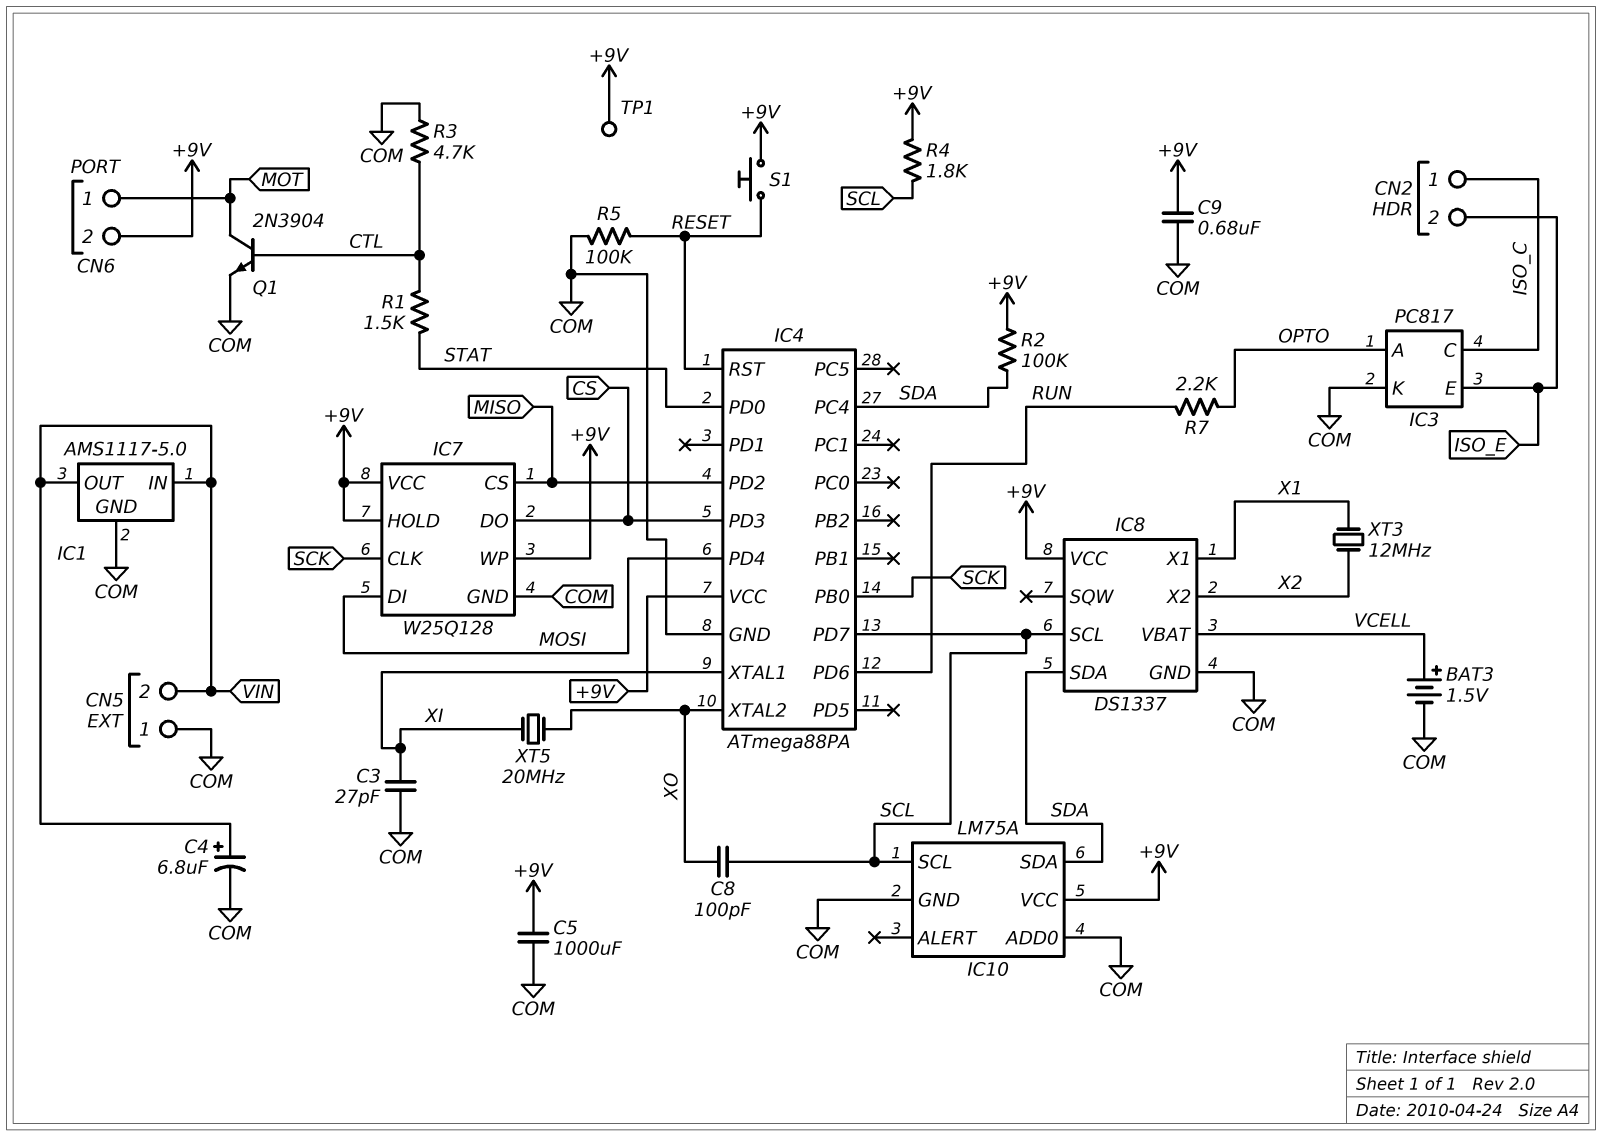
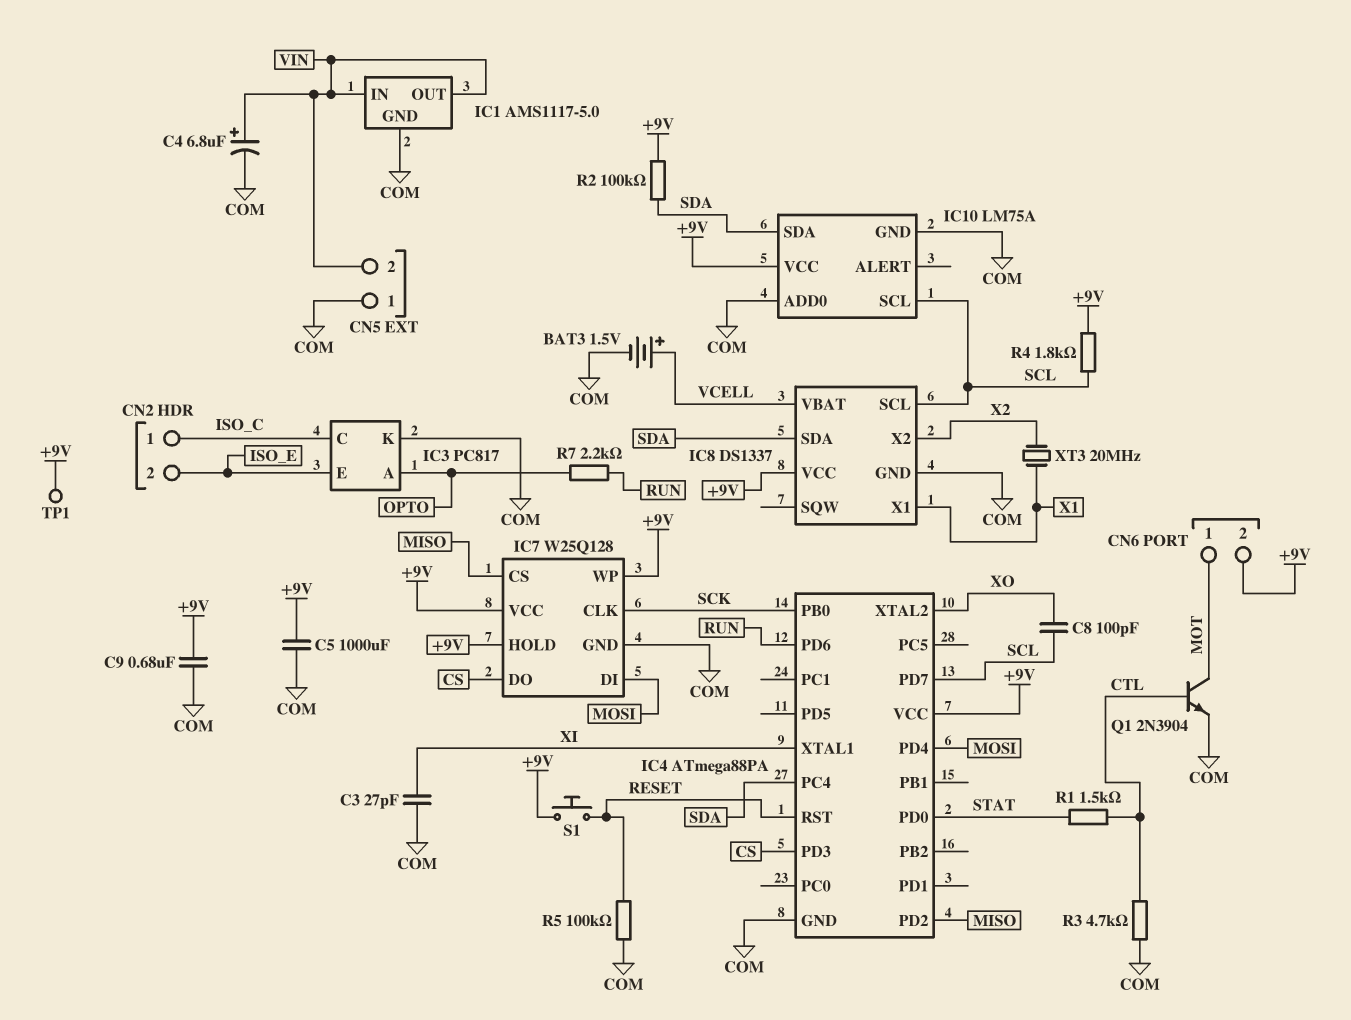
XT3: 12MHz (X1, X2) -> 20MHz (X1, X2)
XT5: 20MHz (XI, XO) -> none

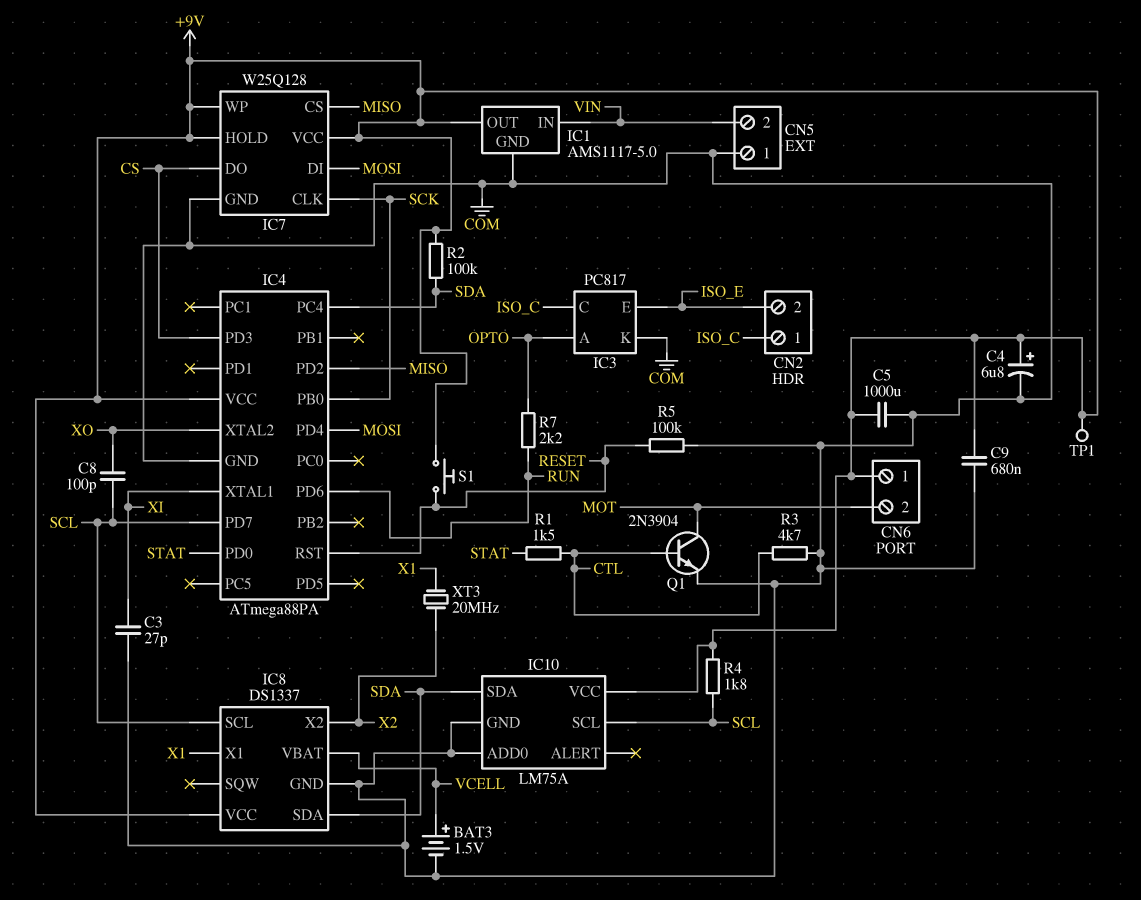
C4: 6.8uF (plus VIN, minus COM) -> 6.8uF (plus +9V, minus COM)
CN6 pin 1: MOT -> +9V
CN6 pin 2: +9V -> MOT
IC1 pin OUT: VIN -> +9V

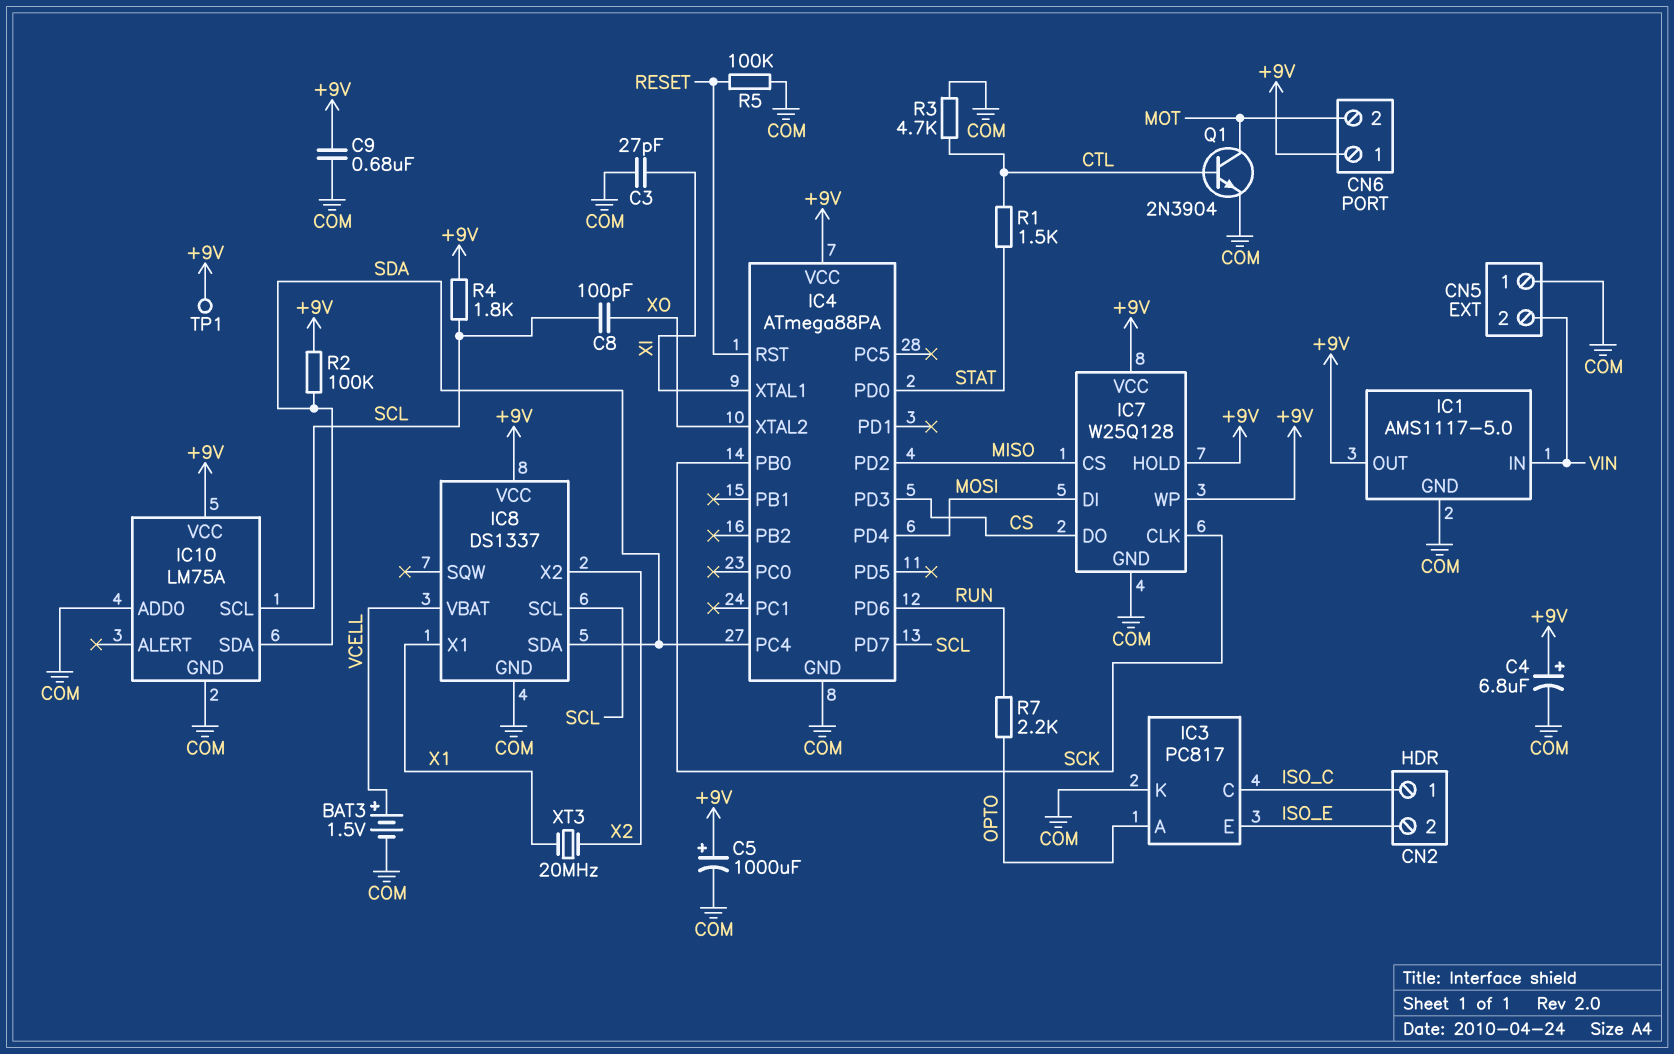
C5: 1000uF (+9V, COM) -> 1000uF (plus +9V, minus COM)
S1: button (+9V, RESET) -> none

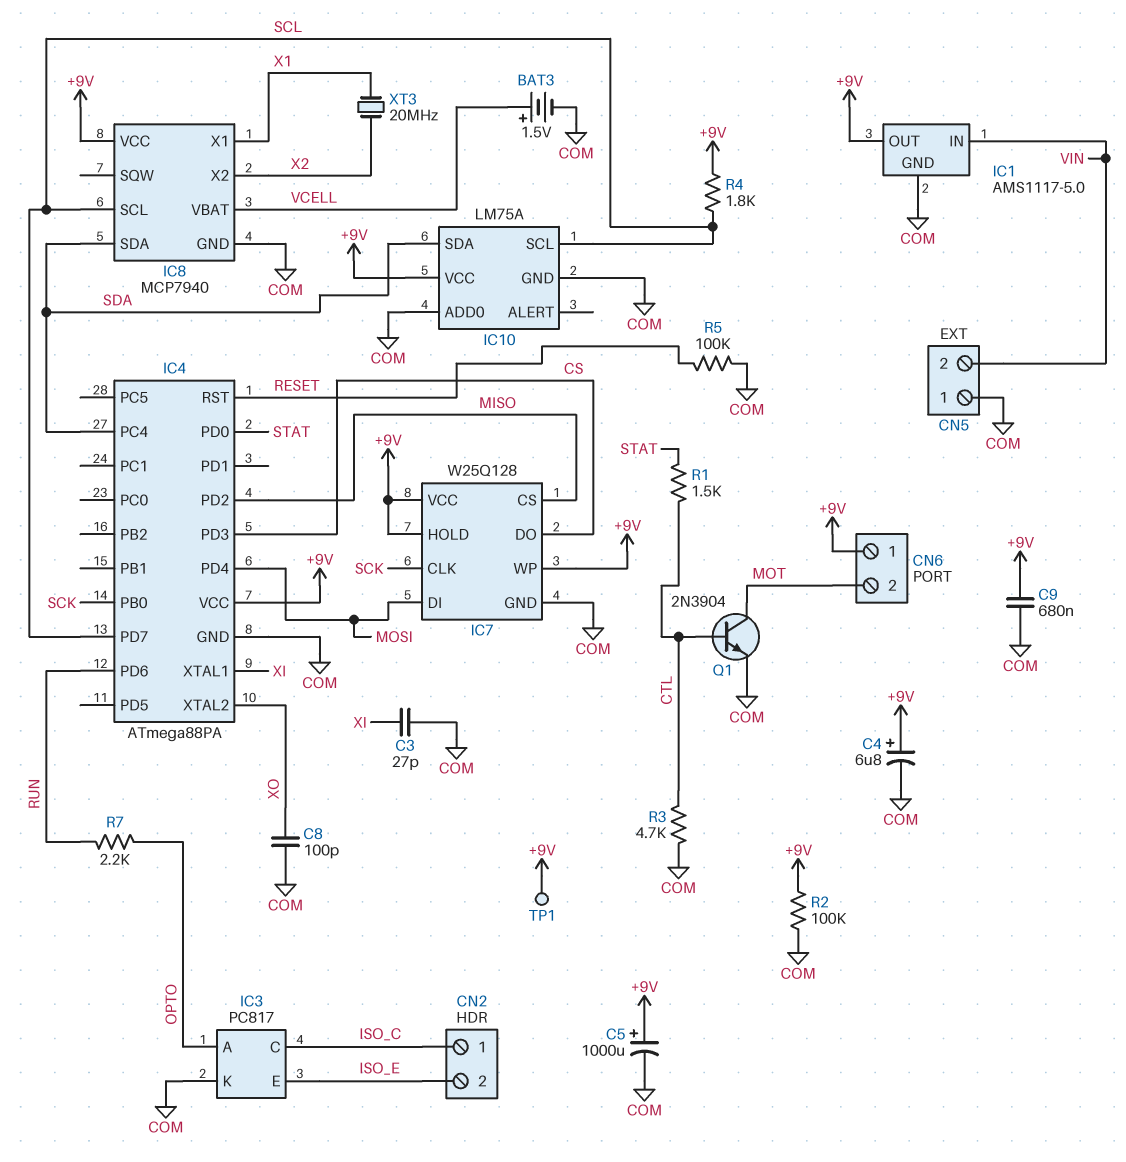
C8: 100pF (SCL, XO) -> 100pF (COM, XO)
IC8: DS1337 -> MCP7940
R2: 100k (+9V, SDA) -> 100k (+9V, COM)

